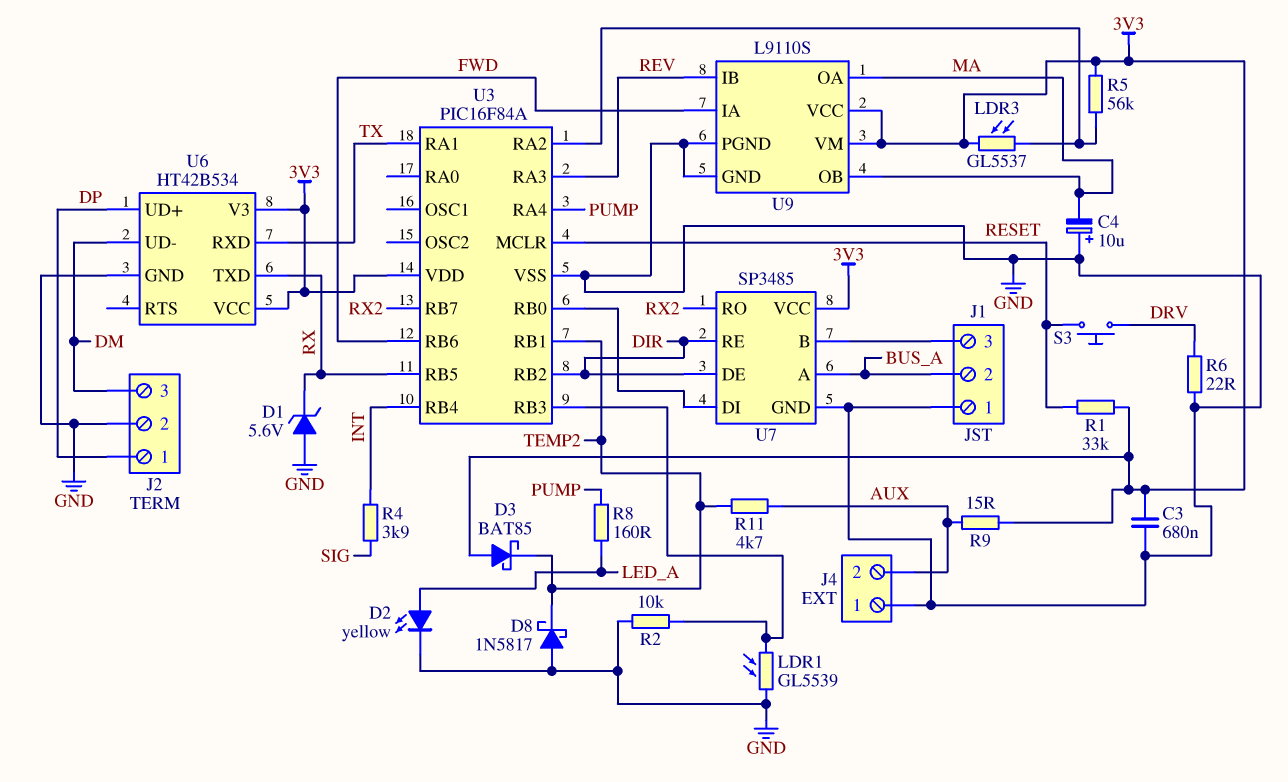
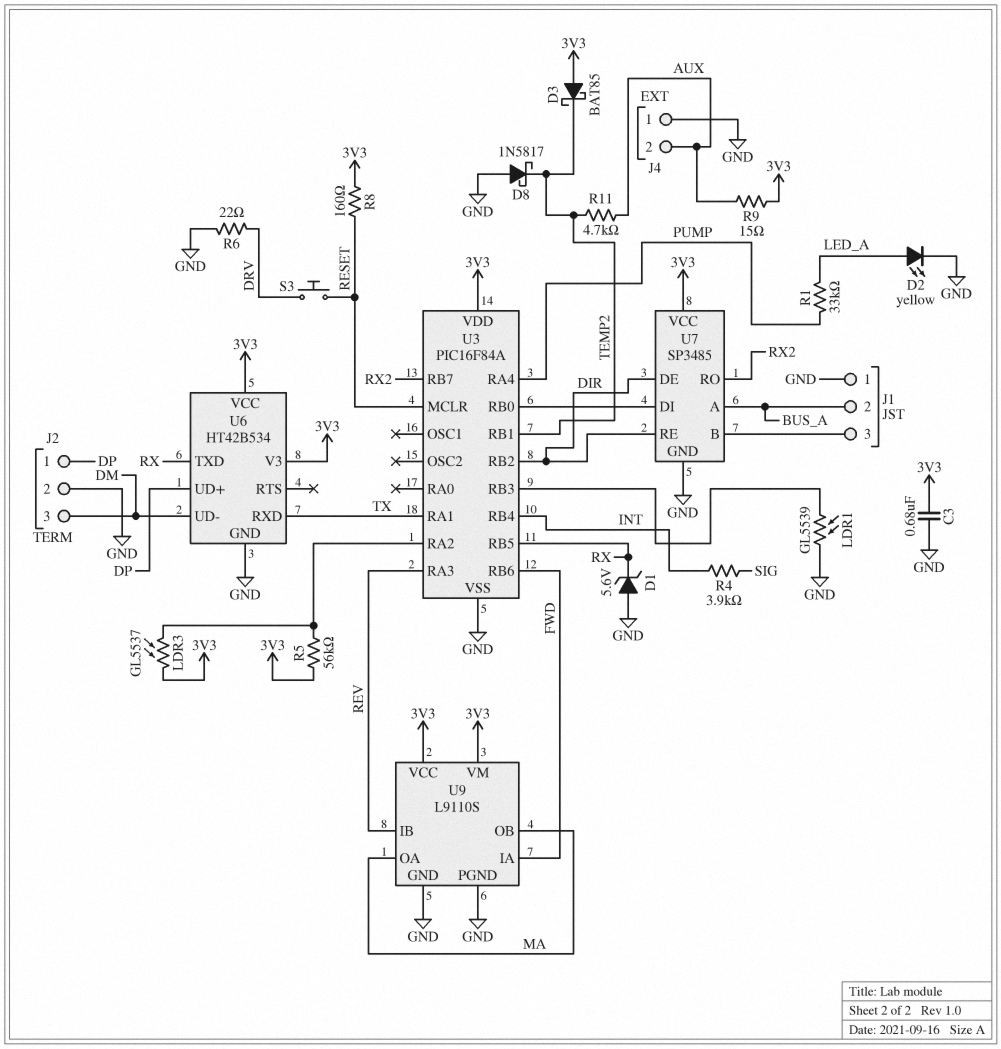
C4: 10uF (plus GND, minus MA) -> none
R1: 33k (3V3, RESET) -> 33k (LED_A, PUMP)
R2: 10k (GND, U3/RB3) -> none
R8: 160 (LED_A, PUMP) -> 160 (3V3, RESET)

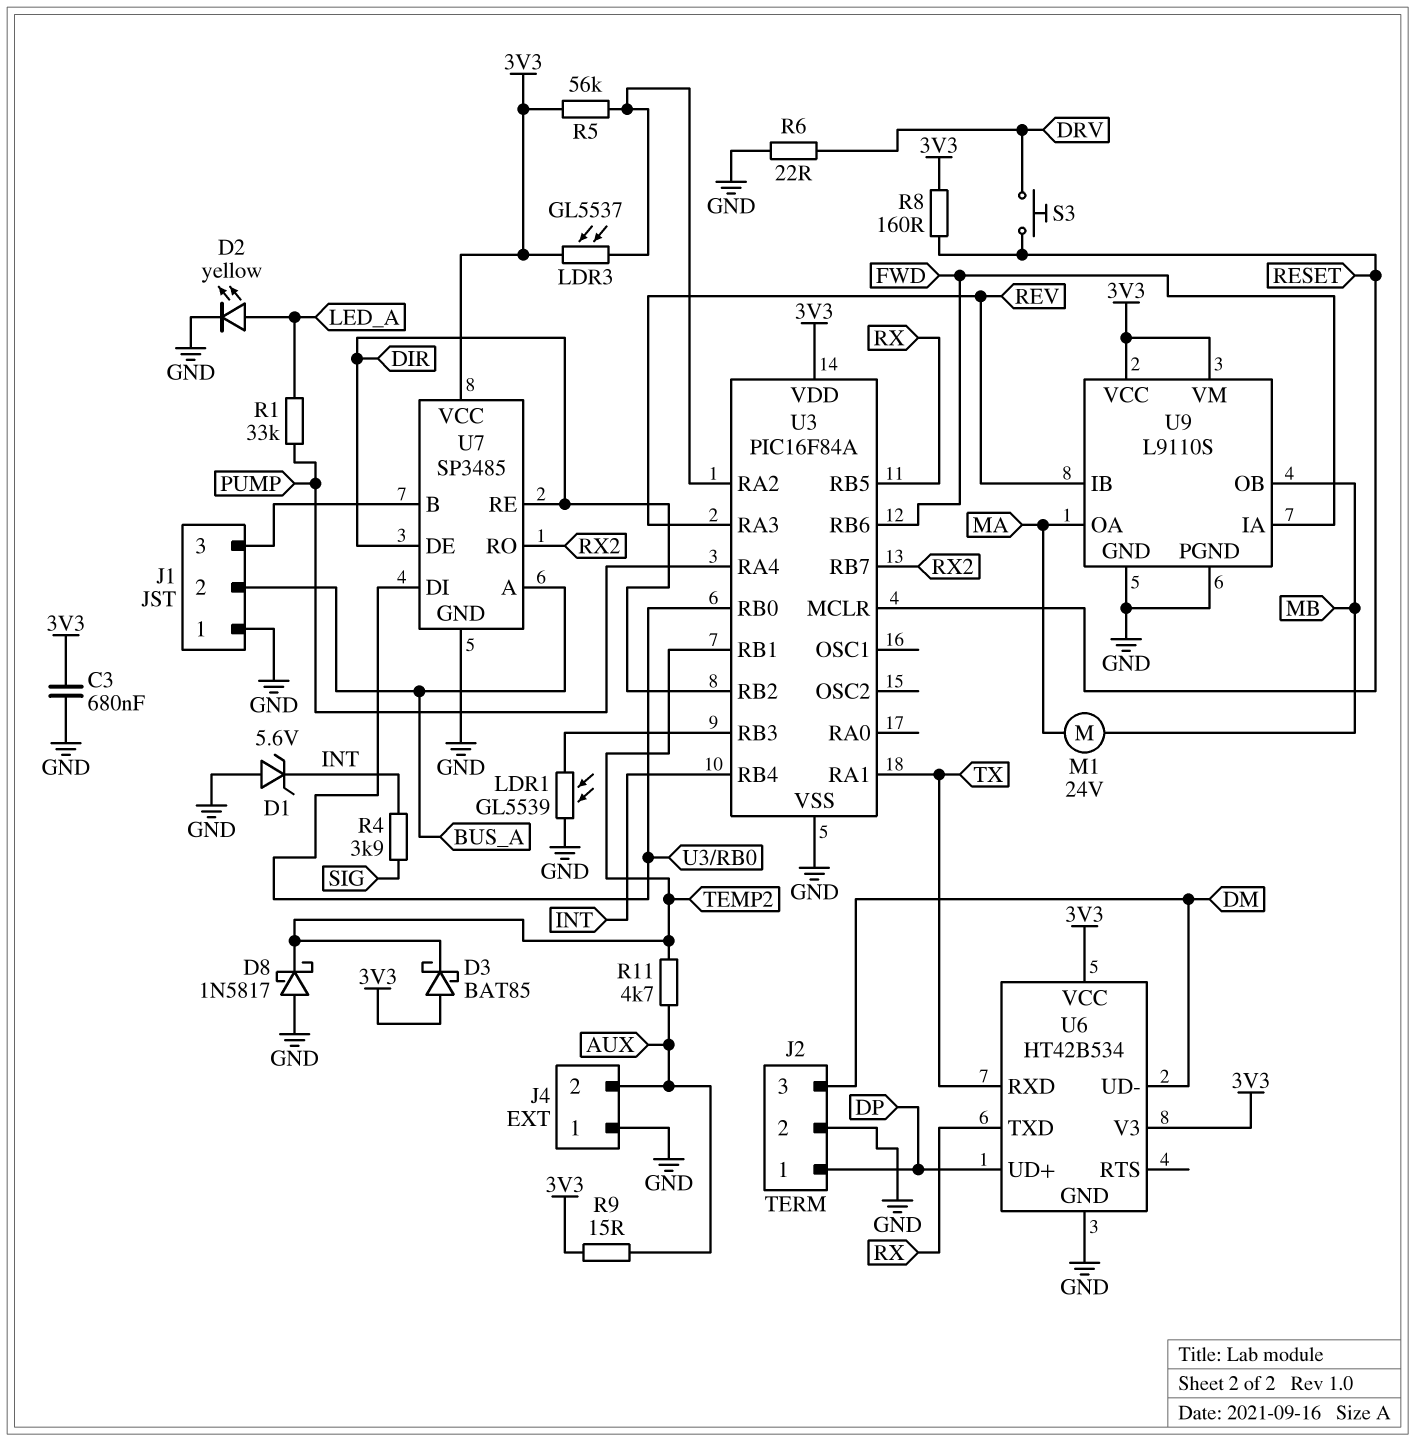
D1: zener 5.6V (A GND, K RX) -> zener 5.6V (A GND, K INT)
M1: none -> motor 24V (MA, MB)
U9 pin OB: MA -> MB

